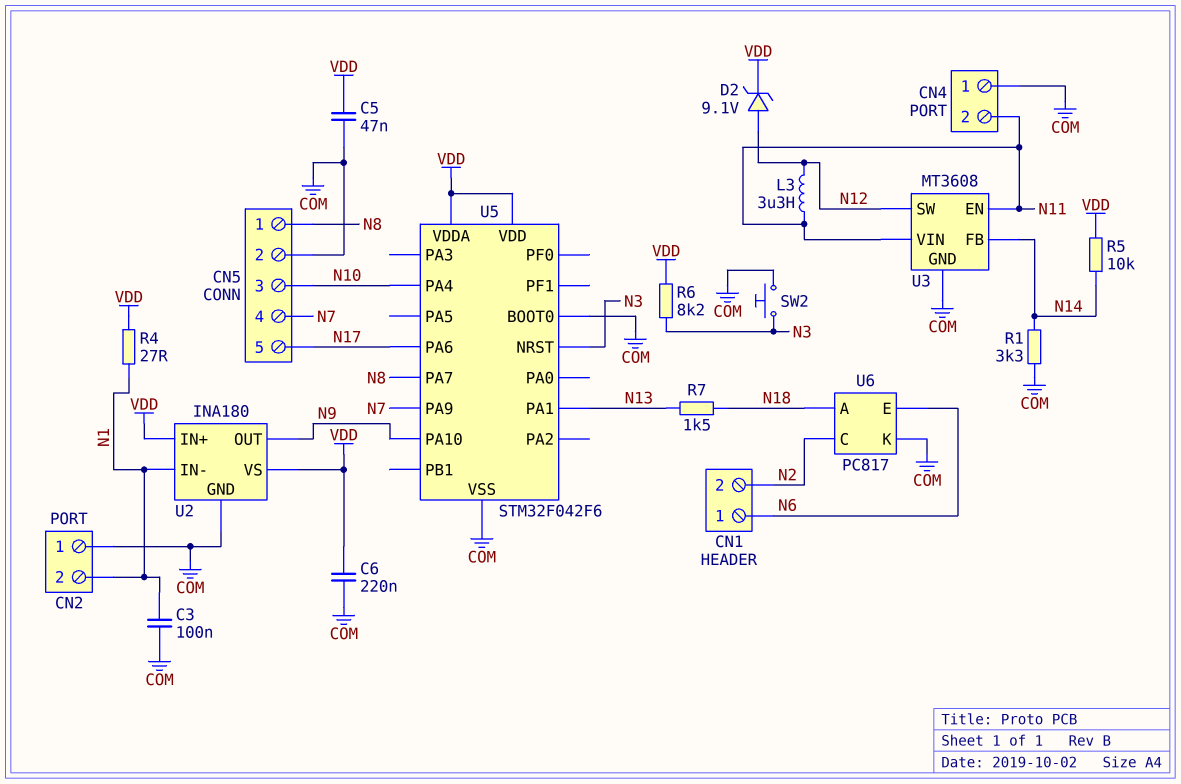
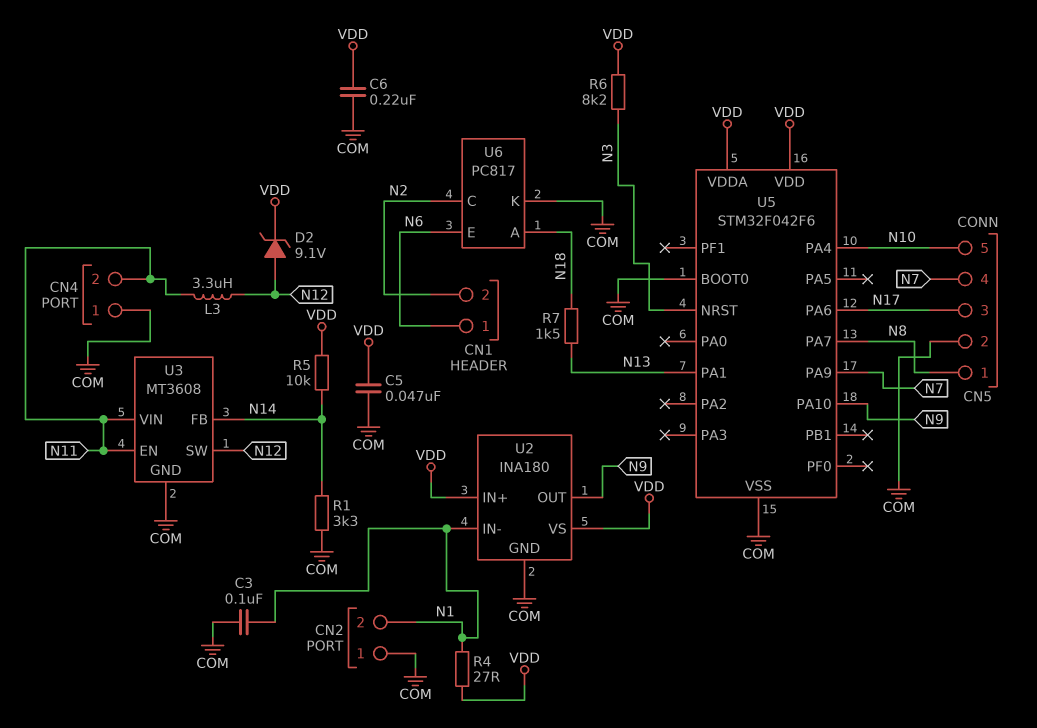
CN5 pin 3: N10 -> N17
CN5 pin 5: N17 -> N10
SW2: button (COM, N3) -> none

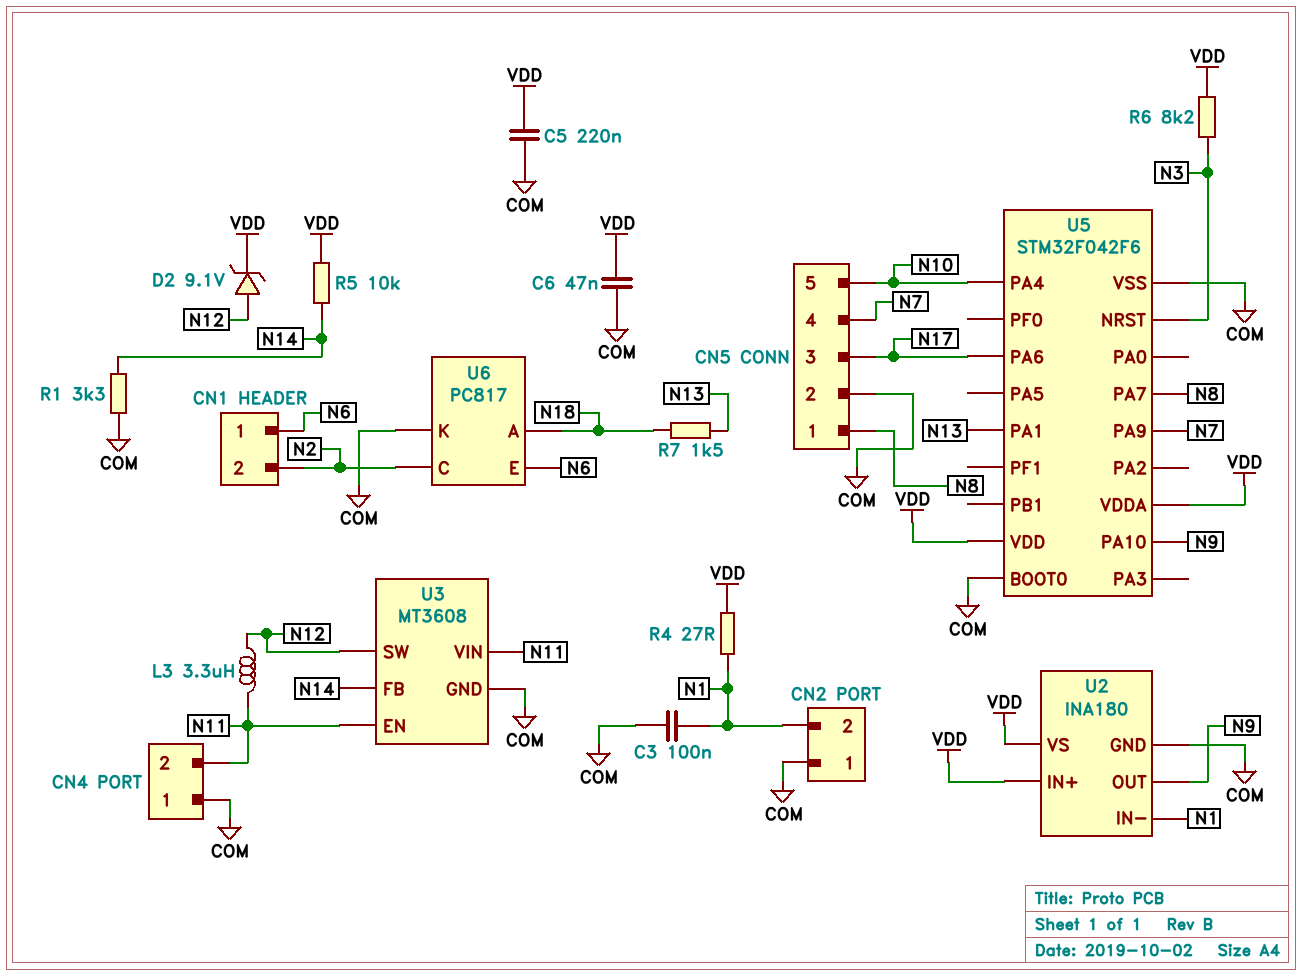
C5: 47nF (COM, VDD) -> 220nF (COM, VDD)
C6: 220nF (COM, VDD) -> 47nF (COM, VDD)

